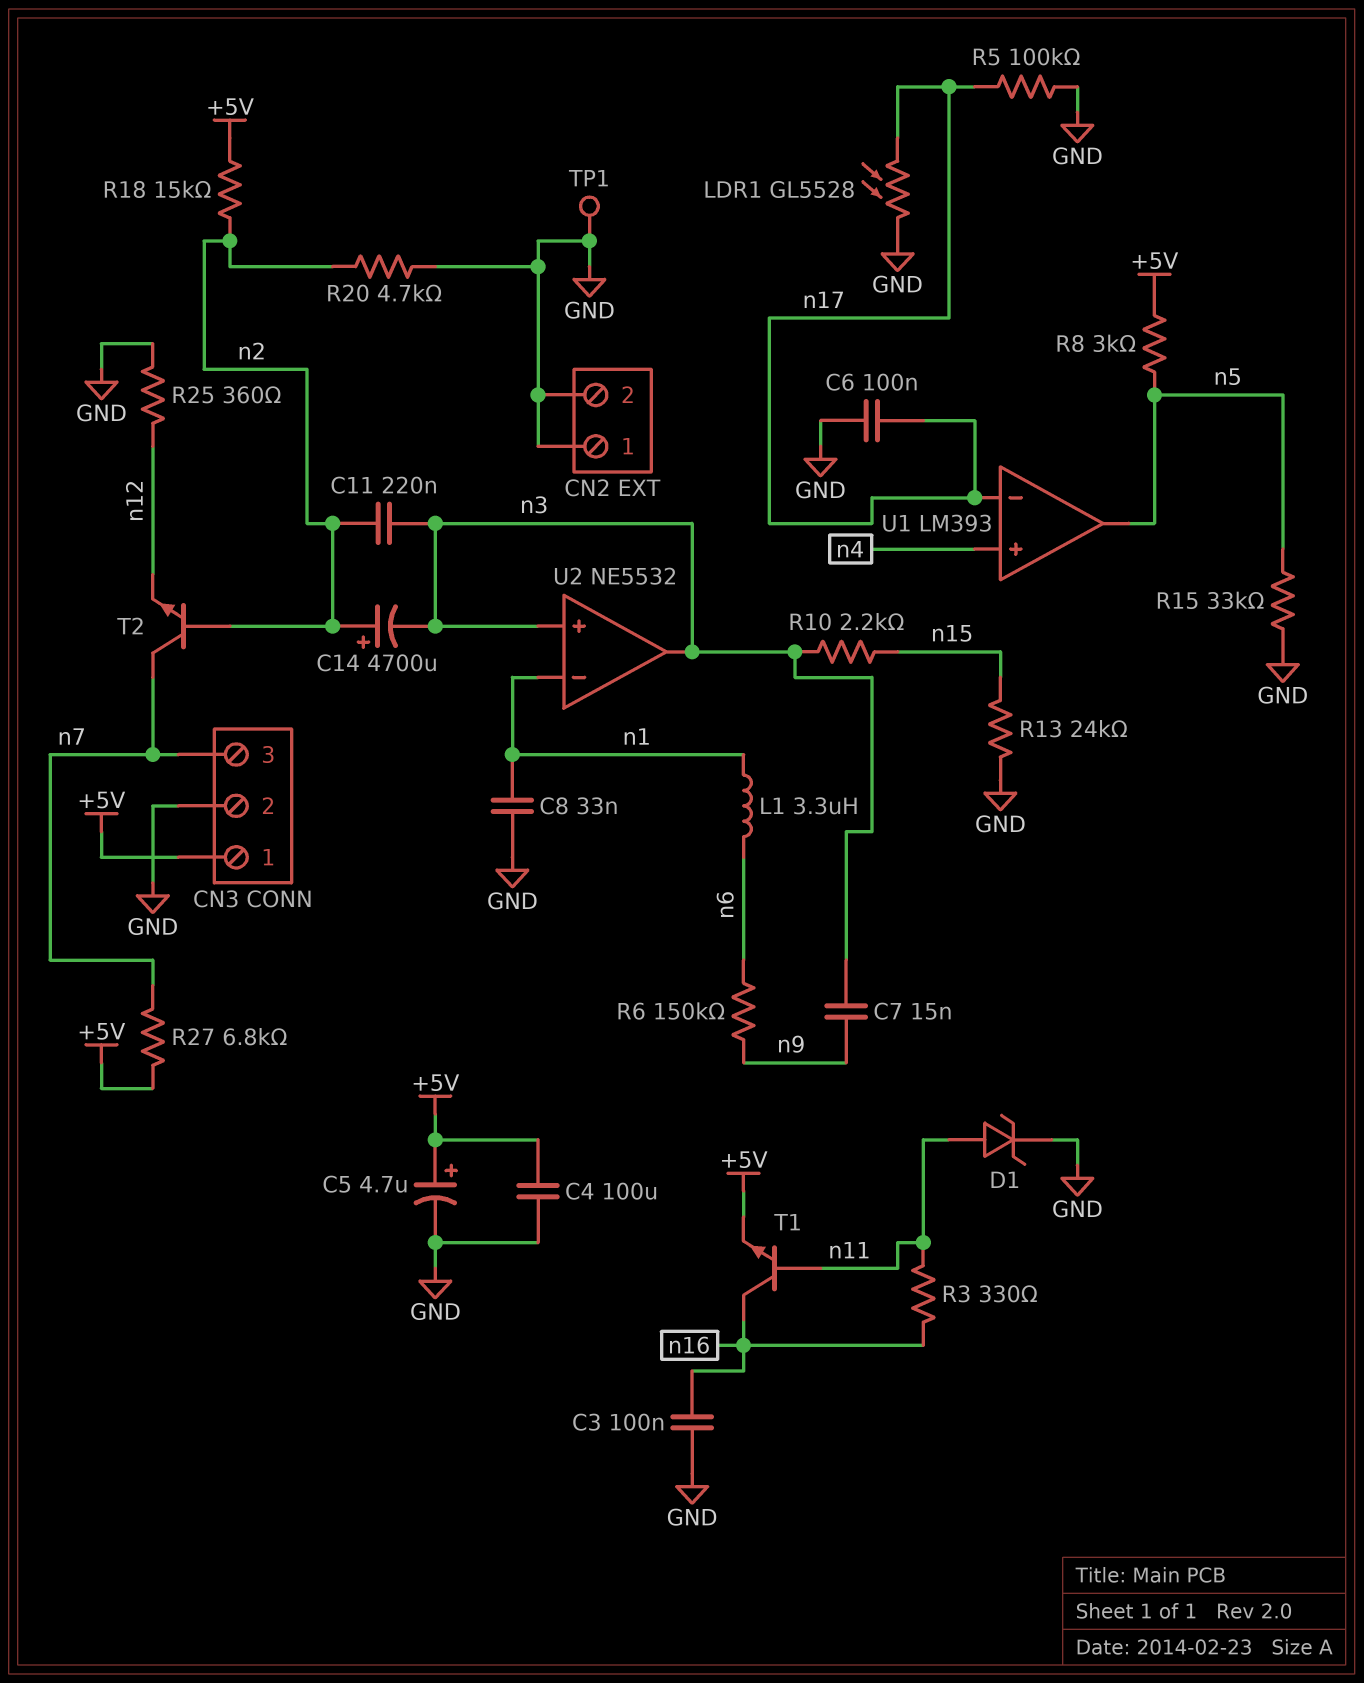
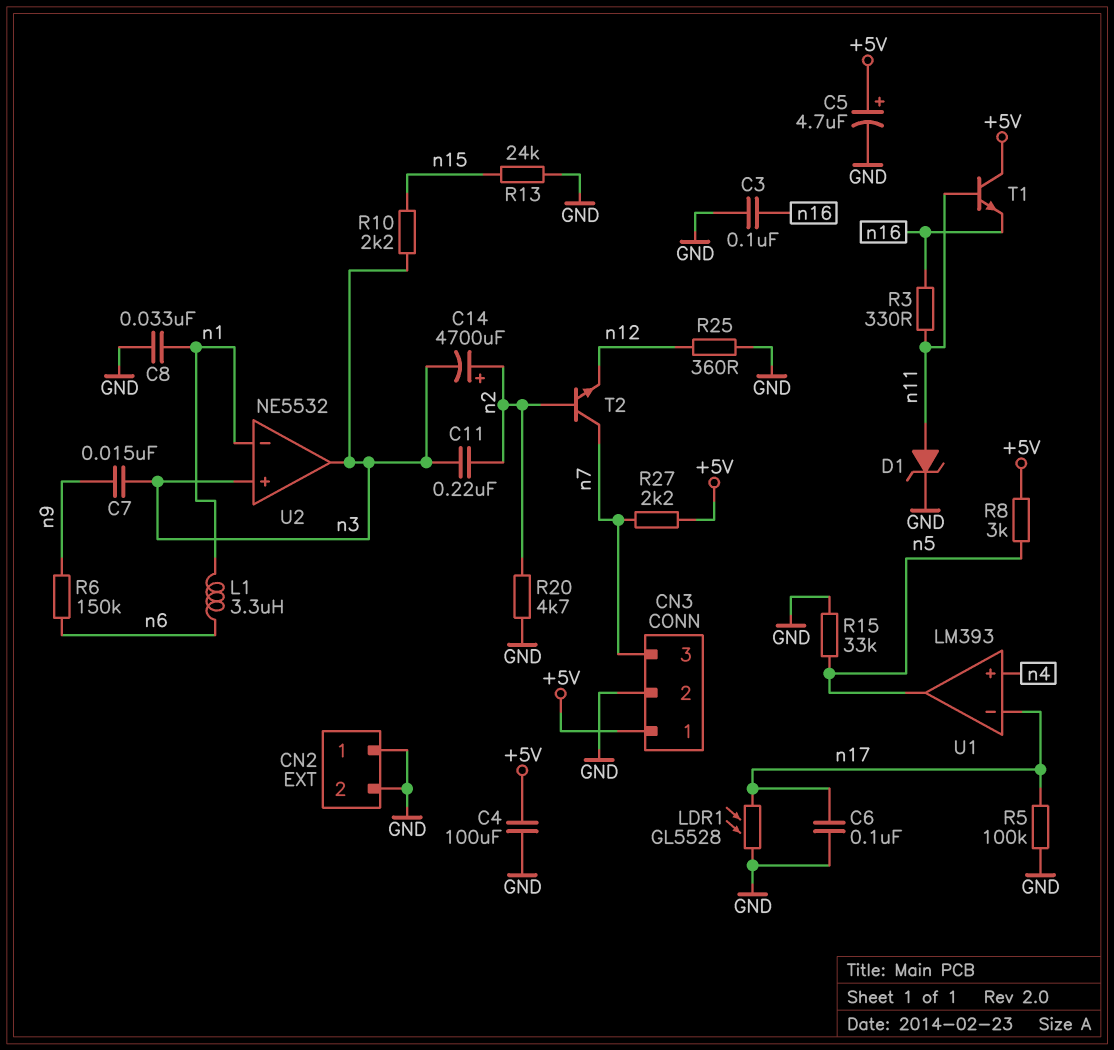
R18: 15k (+5V, n2) -> none
R27: 6.8k (+5V, n7) -> 2.2k (+5V, n7)
T1: NPN (B n11, C n16, E +5V) -> NPN (B n11, C +5V, E n16)
TP1: test point (GND) -> none

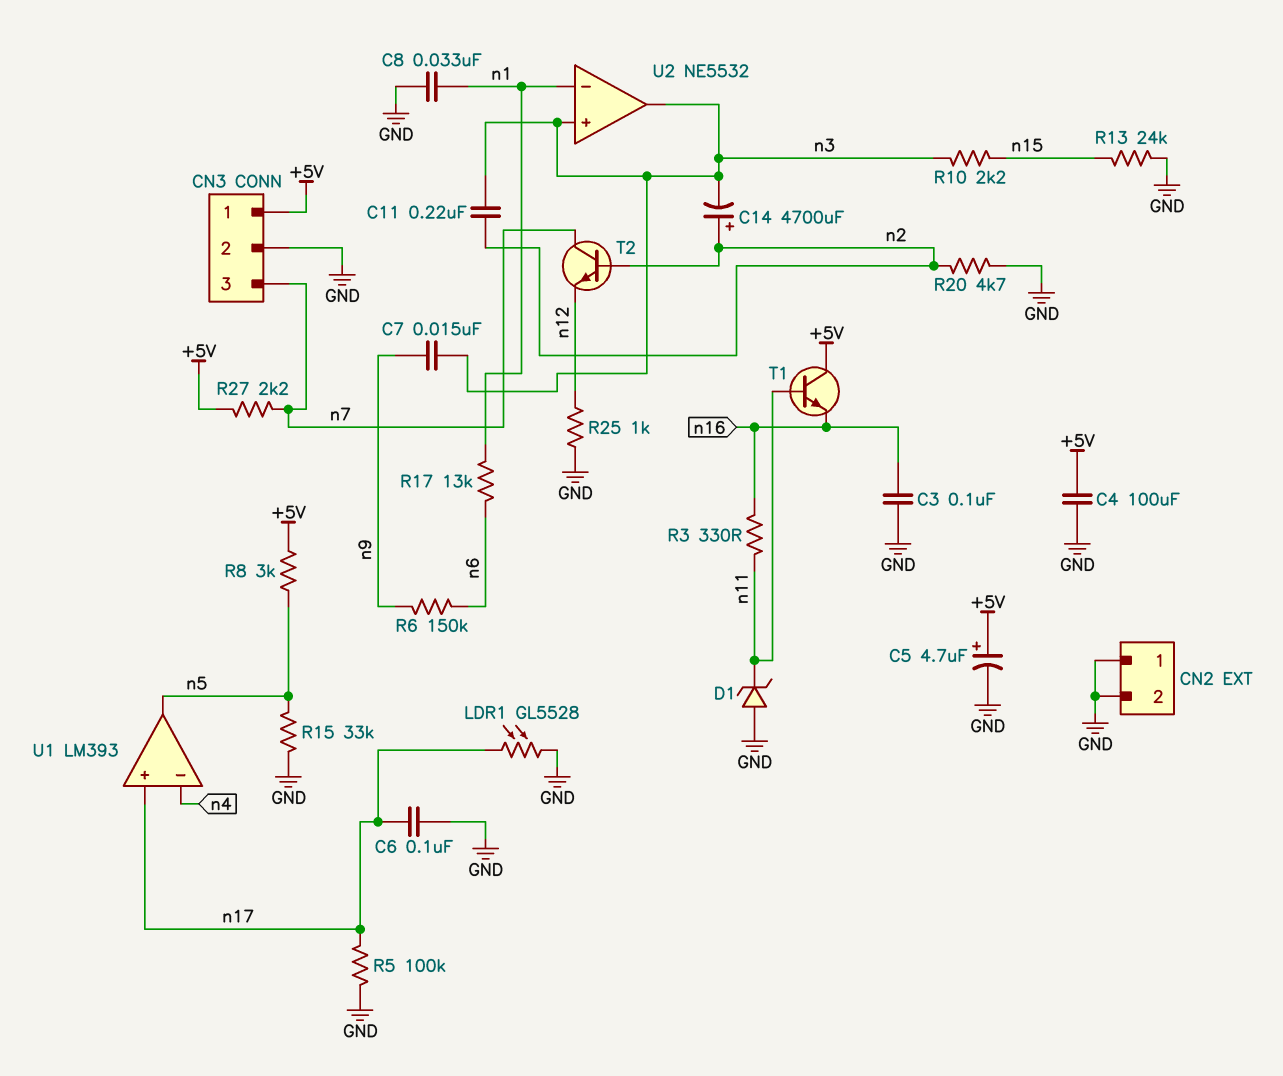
D1: zener (A n11, K GND) -> zener (A GND, K n11)
L1: 3.3uH (n1, n6) -> none
R17: none -> 13k (n1, n6)
R25: 360 (GND, n12) -> 1k (GND, n12)
U1 pin in+: n4 -> n17
U1 pin in-: n17 -> n4

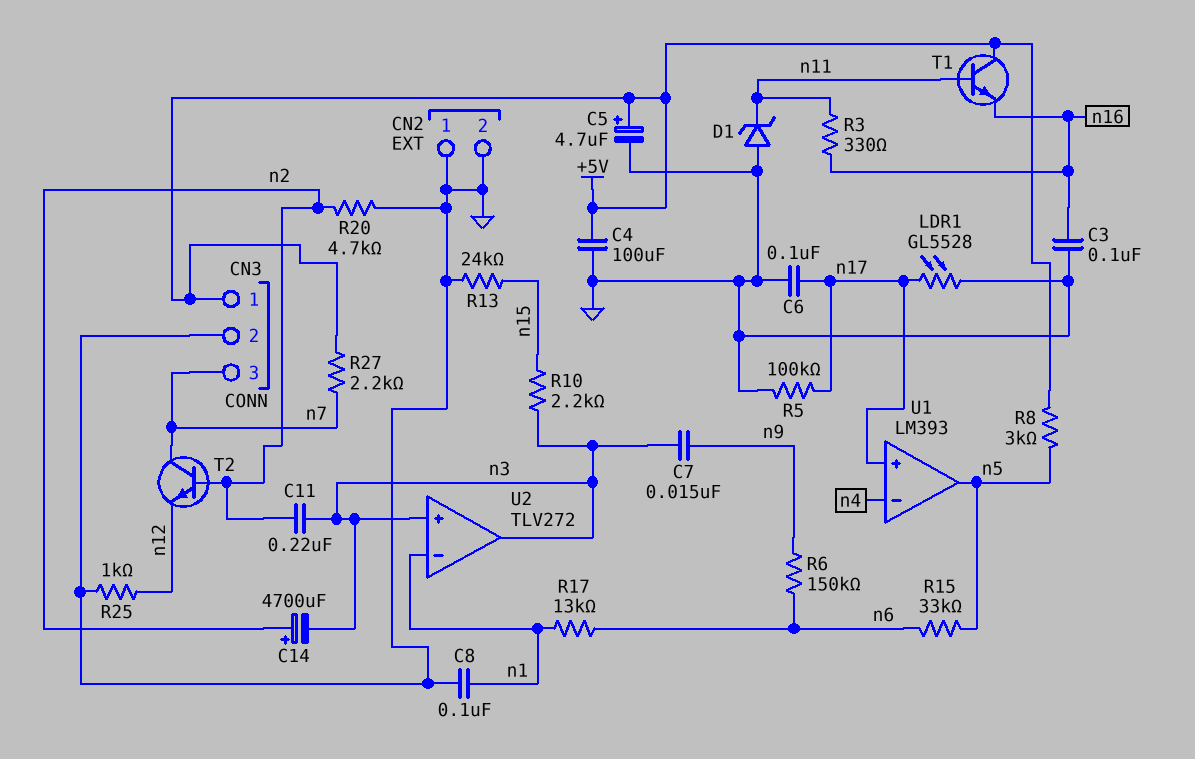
C8: 33nF (GND, n1) -> 100nF (GND, n1)
R15: 33k (GND, n5) -> 33k (n5, n6)
U2: NE5532 -> TLV272

